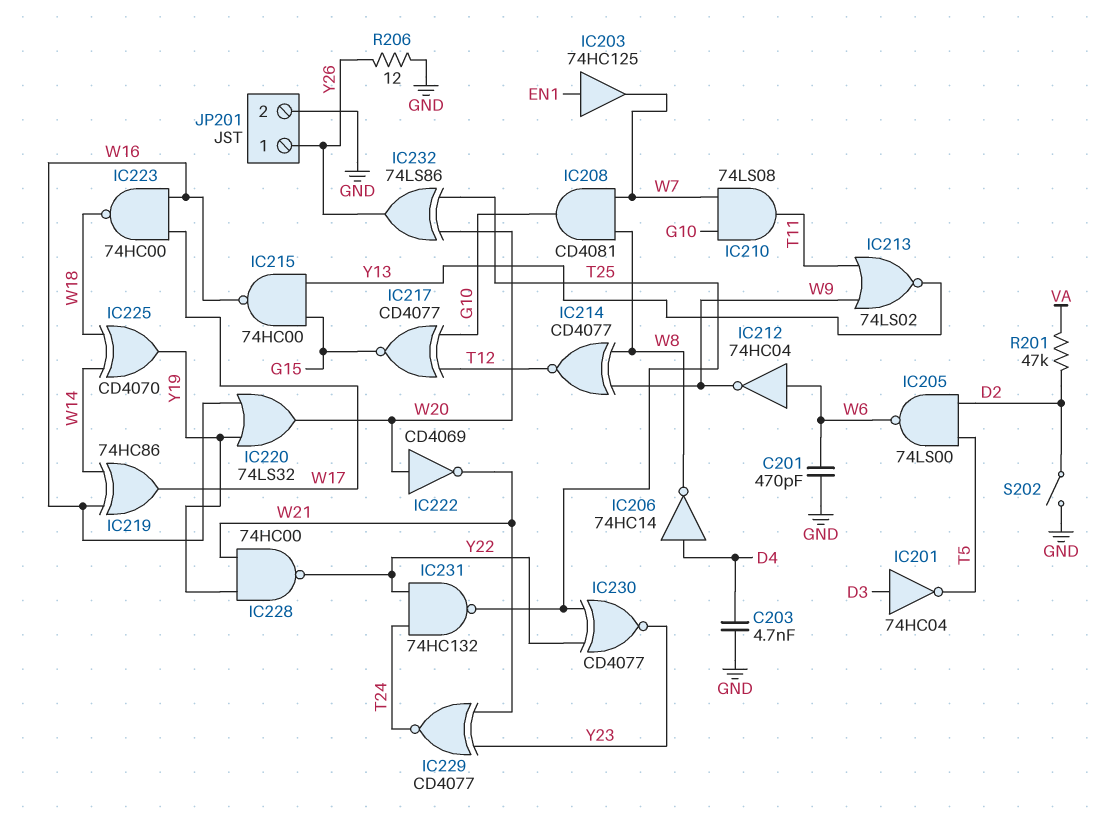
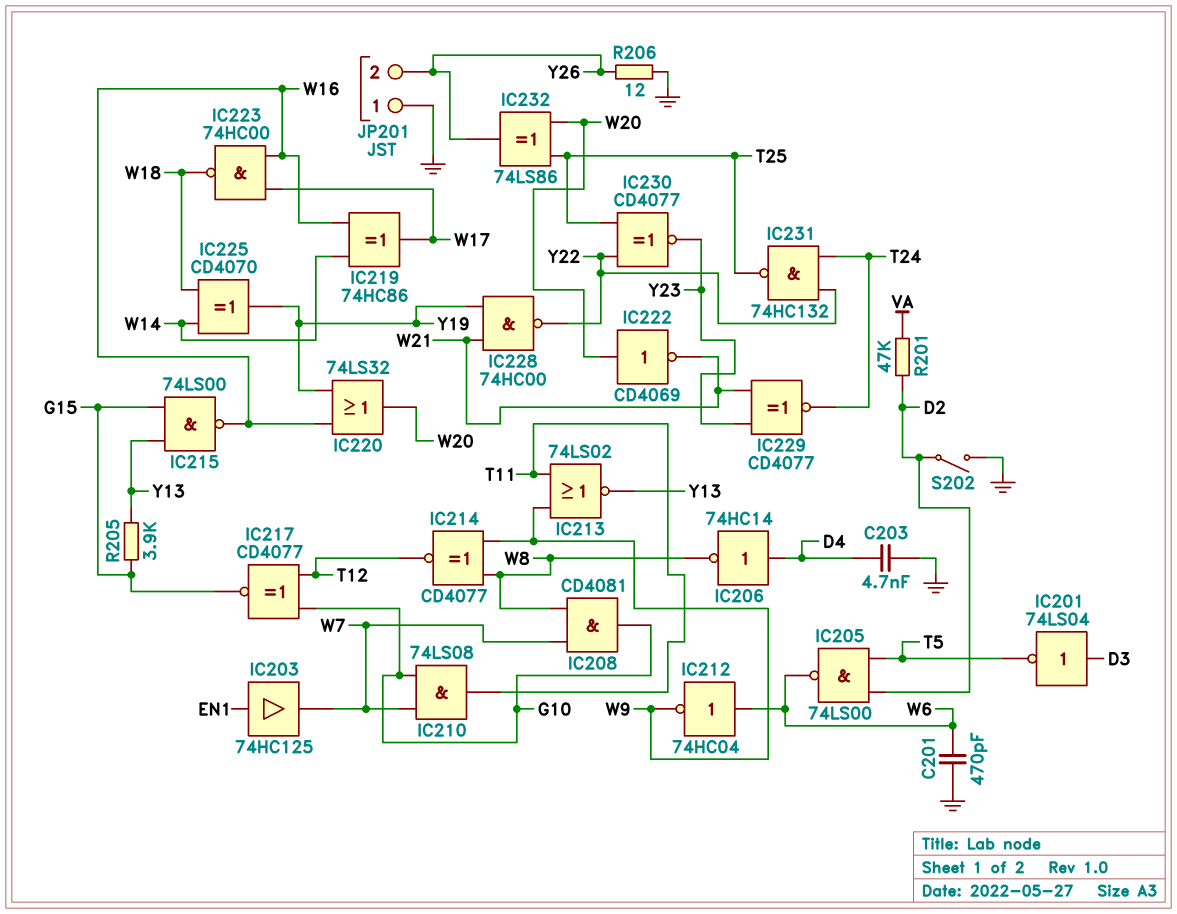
IC201: NOT 74HC04 (in D3, out T5) -> NOT 74LS04 (in D3, out T5)
IC215: NAND 74HC00 (in G15, in Y13, out W16) -> NAND 74LS00 (in G15, in Y13, out W16)
JP201 pin 1: Y26 -> GND
JP201 pin 2: GND -> Y26
R205: none -> 3.9k (G15, Y13)

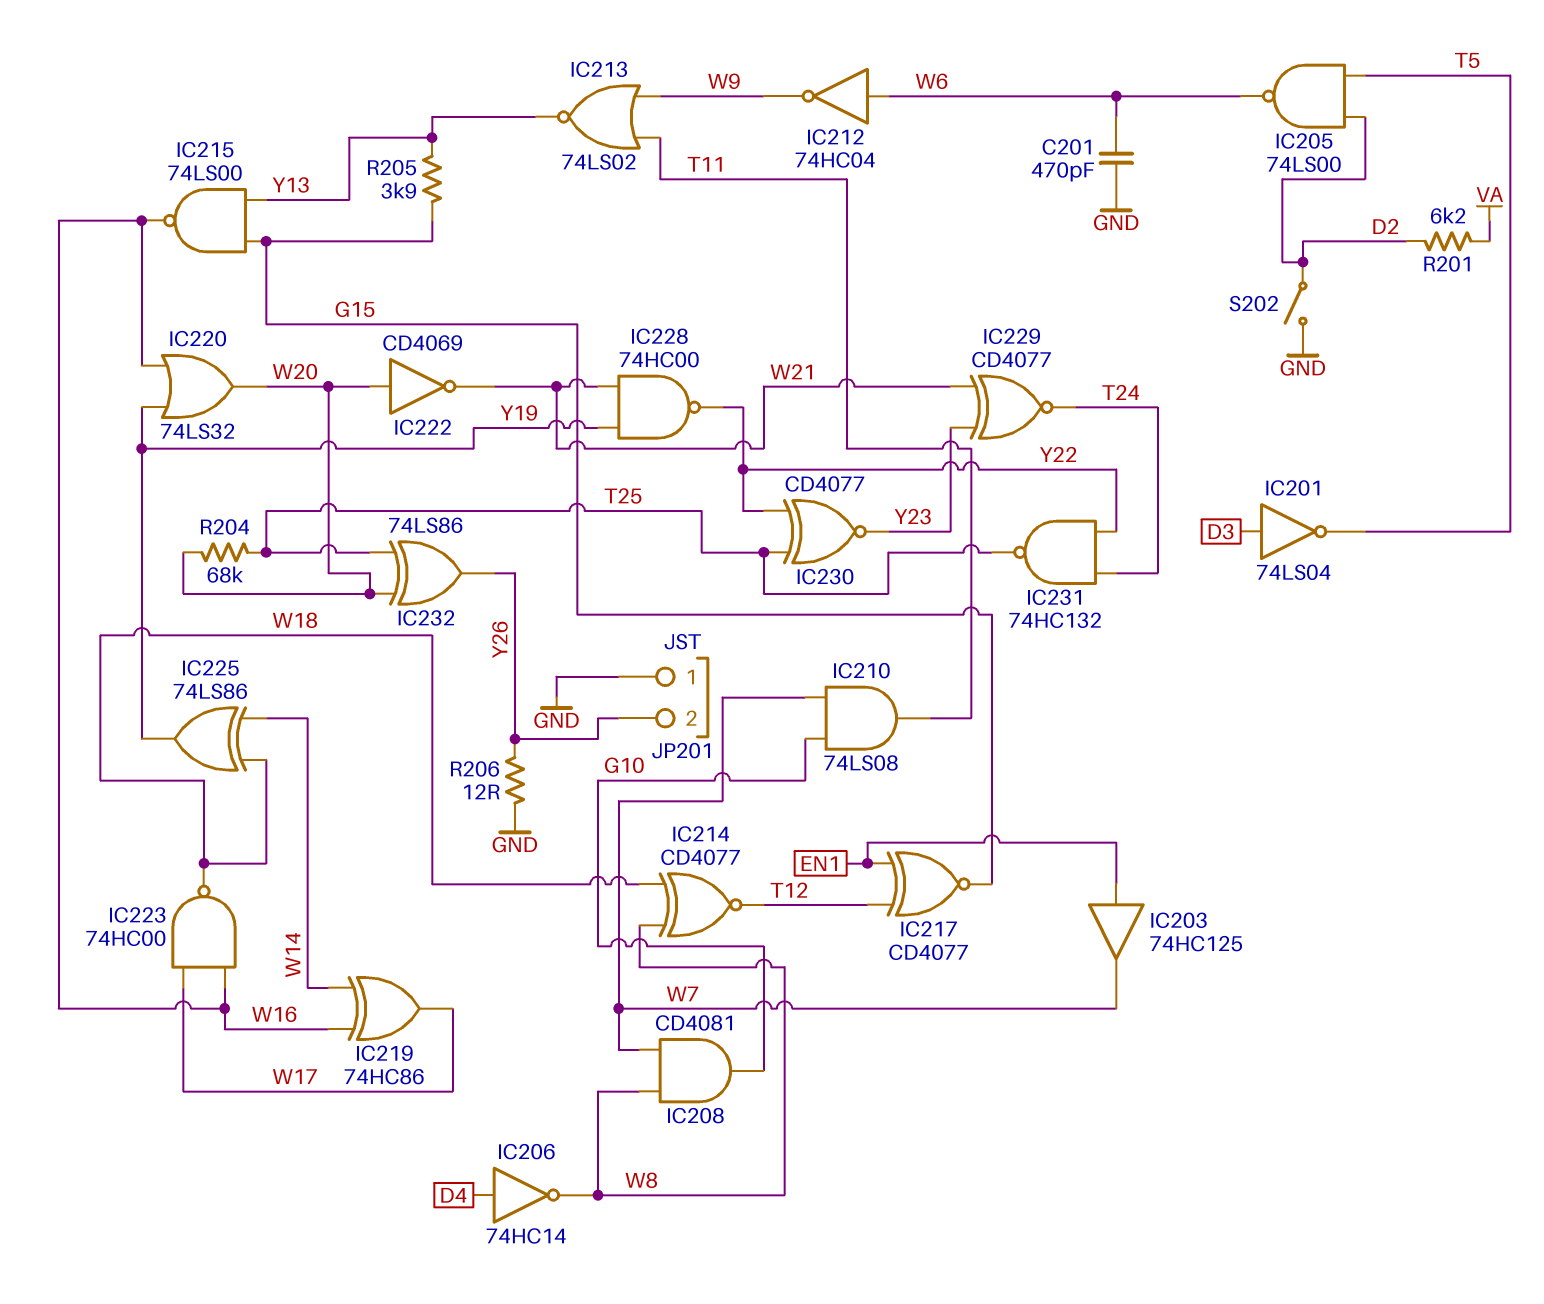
C203: 4.7nF (D4, GND) -> none
IC214: XNOR CD4077 (in W8, in W9, out T12) -> XNOR CD4077 (in W8, in W18, out T12)
IC217: XNOR CD4077 (in G10, in T12, out G15) -> XNOR CD4077 (in EN1, in T12, out G15)
IC225: XOR CD4070 (in W14, in W18, out Y19) -> XOR 74LS86 (in W14, in W18, out Y19)
R201: 47k (D2, VA) -> 6.2k (D2, VA)
R204: none -> 68k (T25, W20)

